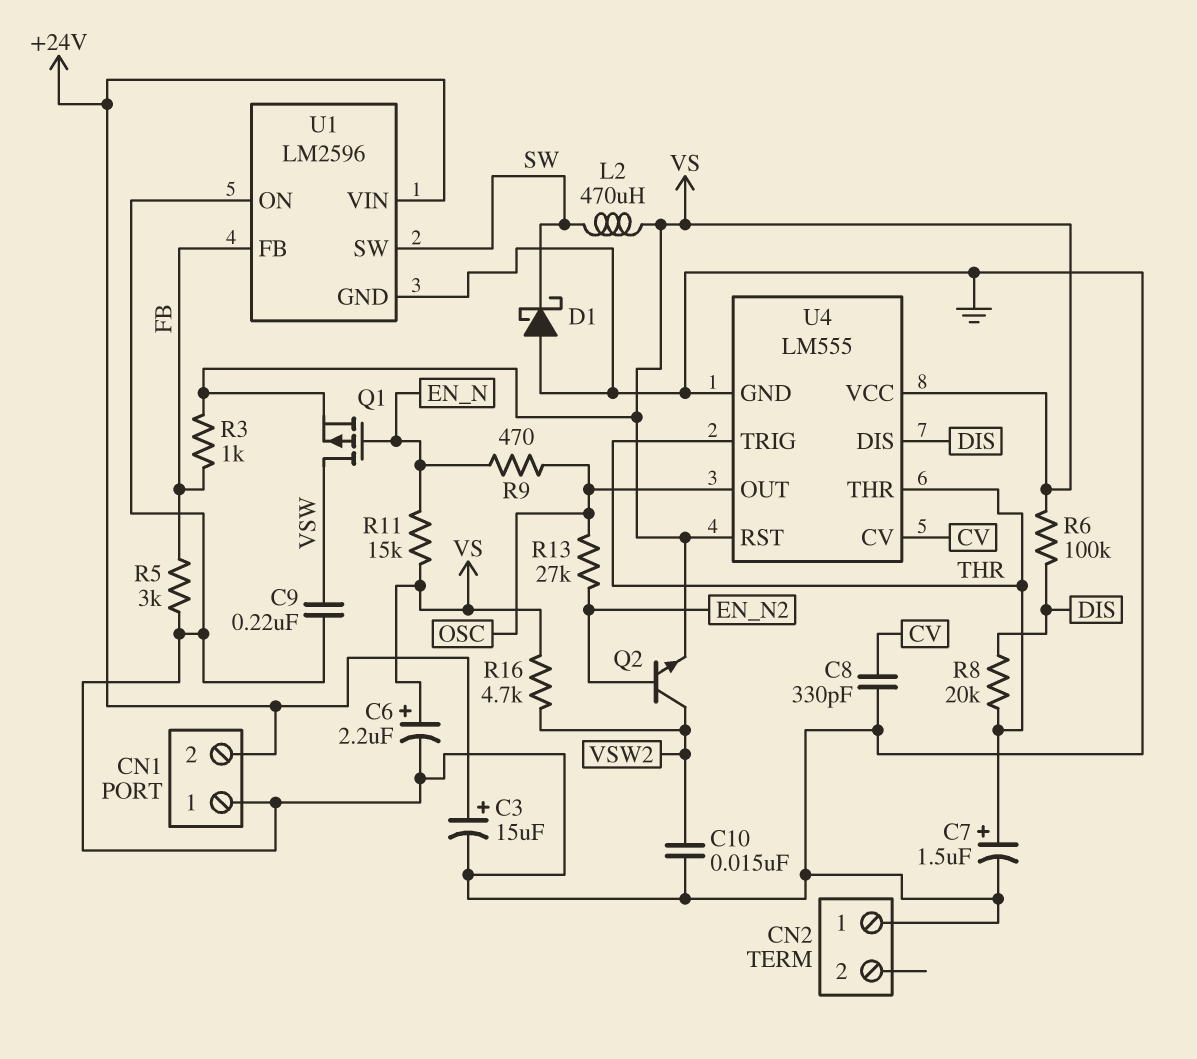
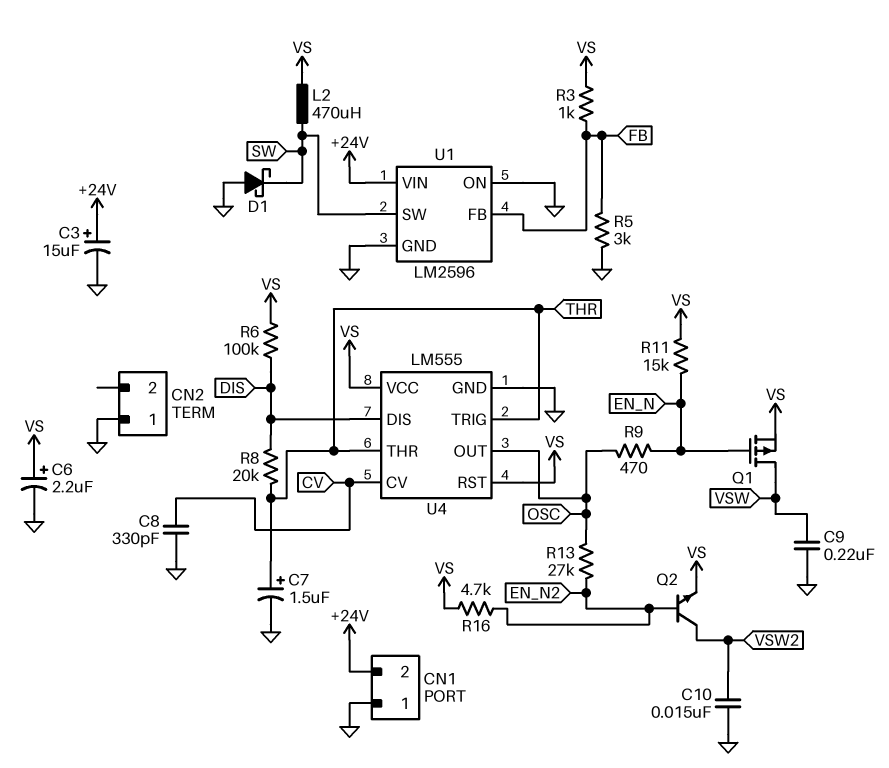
R16: 4.7k (VS, VSW2) -> 4.7k (EN_N2, VS)

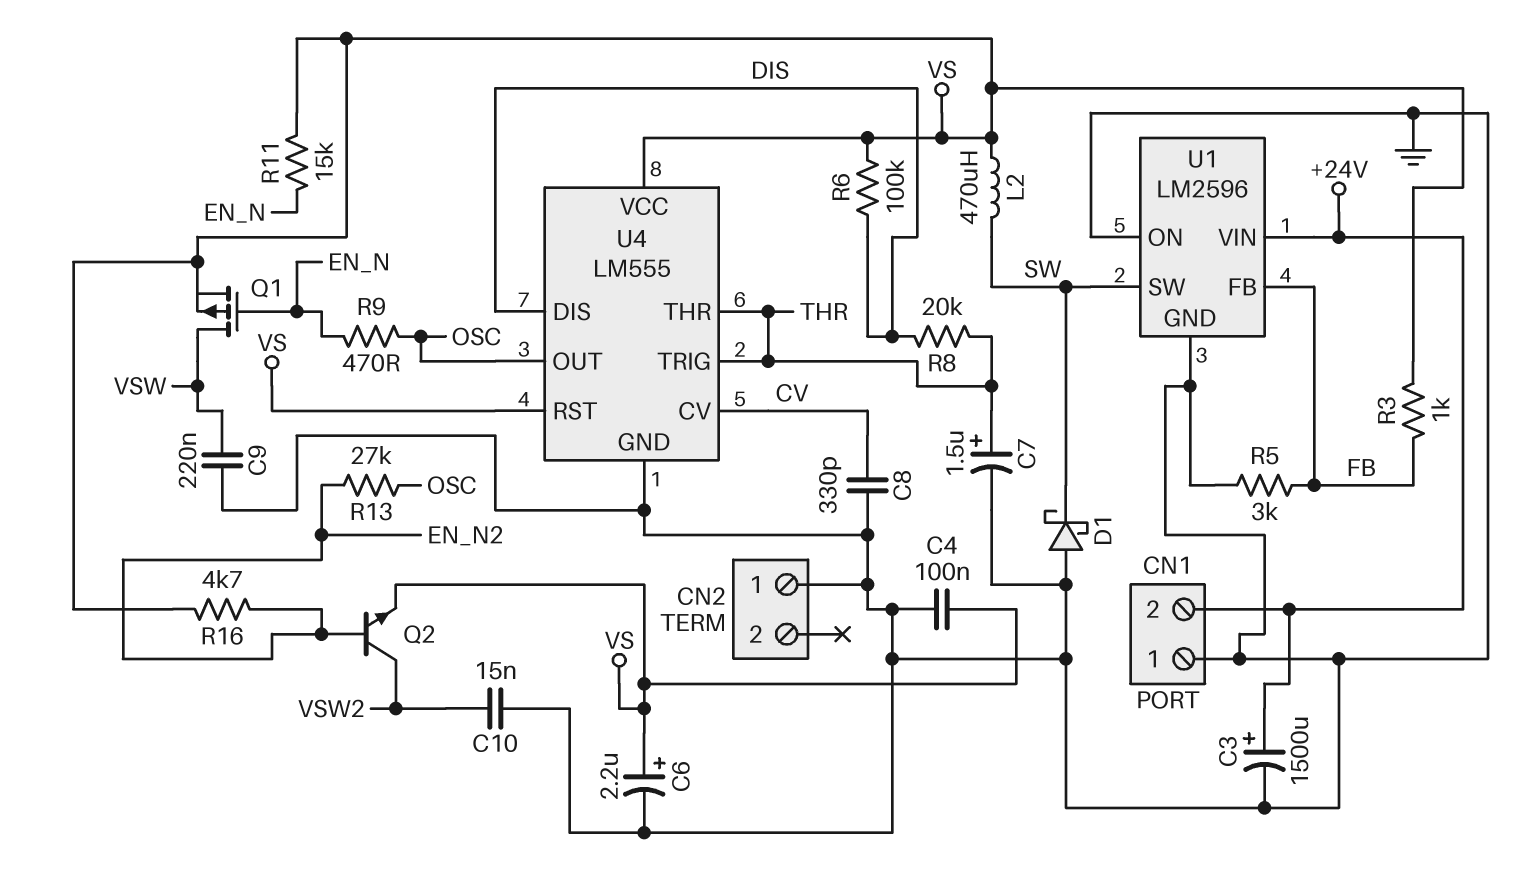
C3: 15uF (plus +24V, minus GND) -> 1500uF (plus +24V, minus GND)
C4: none -> 100nF (GND, VS)

